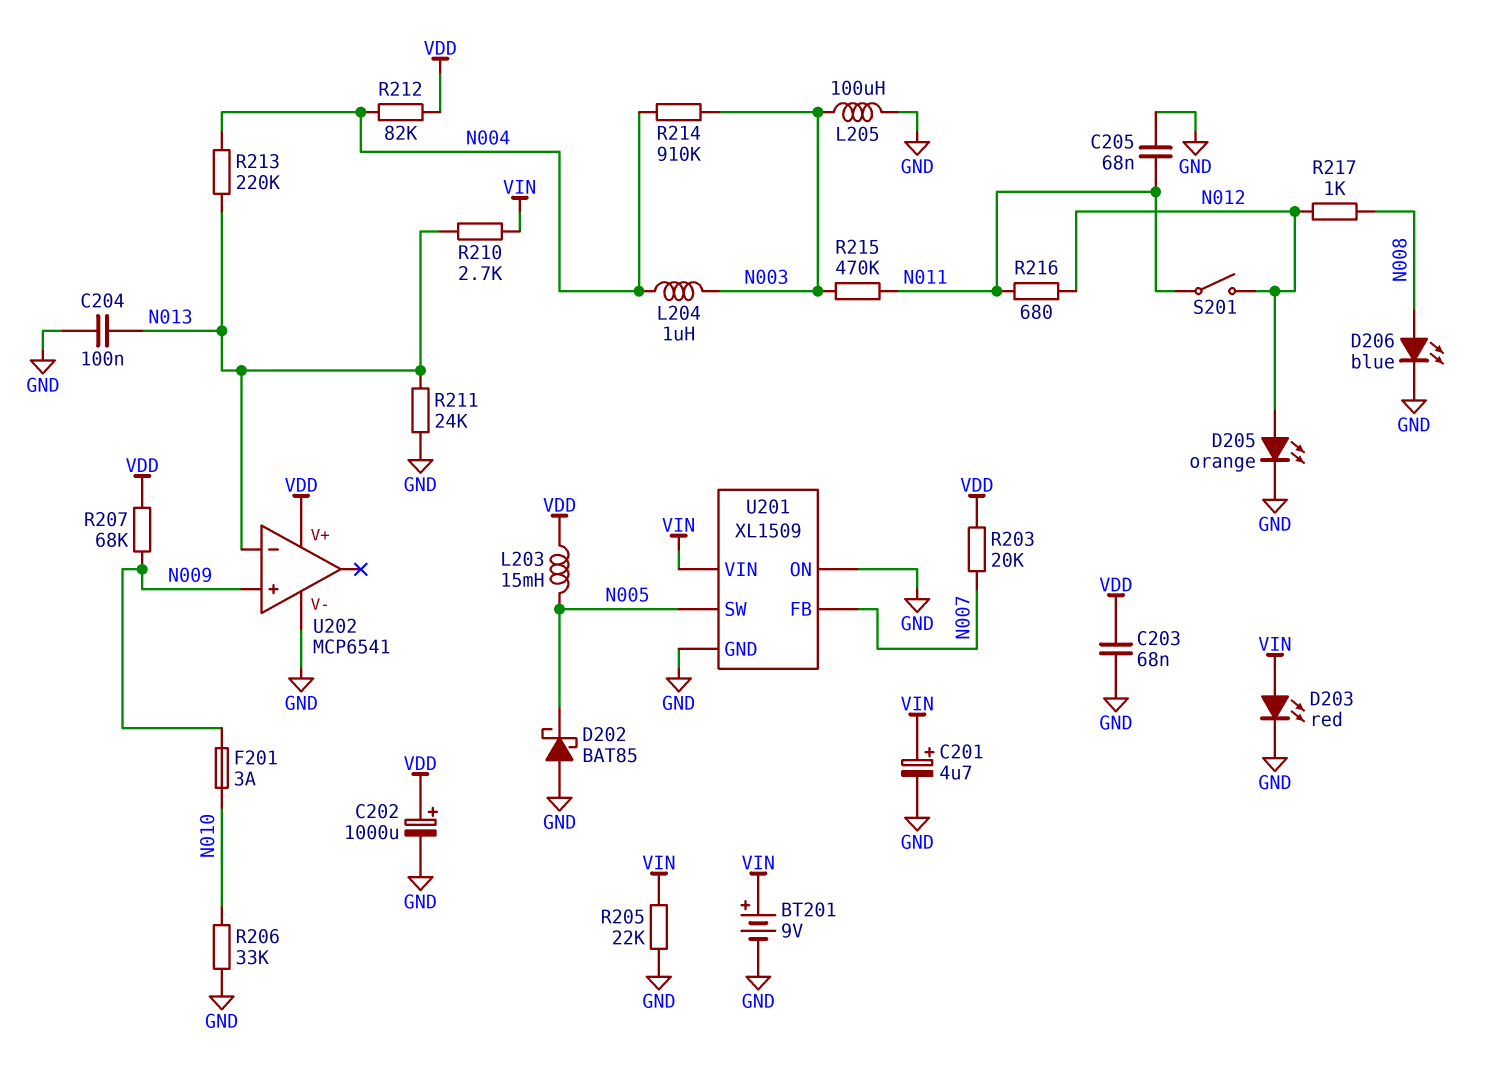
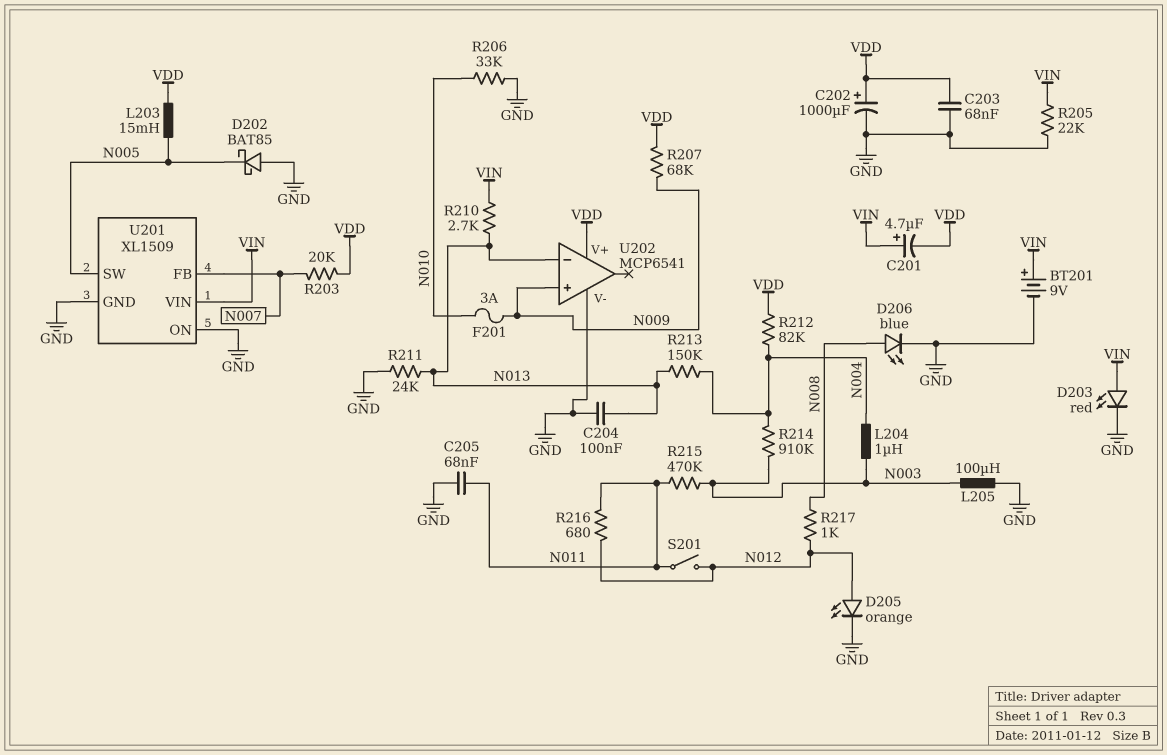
C201: 4.7uF (plus VIN, minus GND) -> 4.7uF (plus VIN, minus VDD)
R213: 220k (N004, N013) -> 150k (N004, N013)

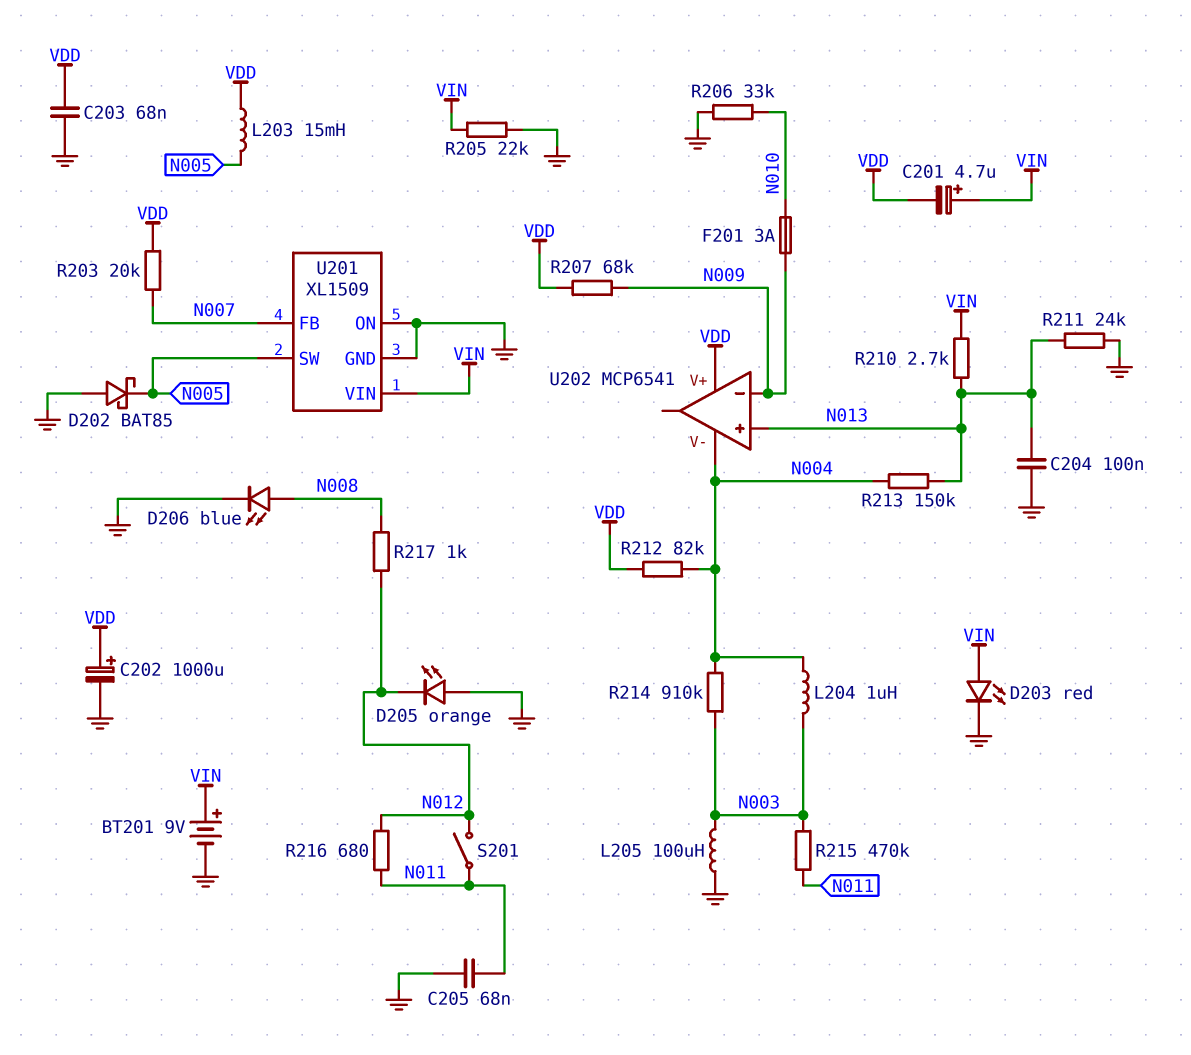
D205: LED orange (A N012, K GND) -> LED orange (A GND, K N012)
U202 pin V-: GND -> N004
U202 pin in+: N009 -> N013
U202 pin in-: N013 -> N009

